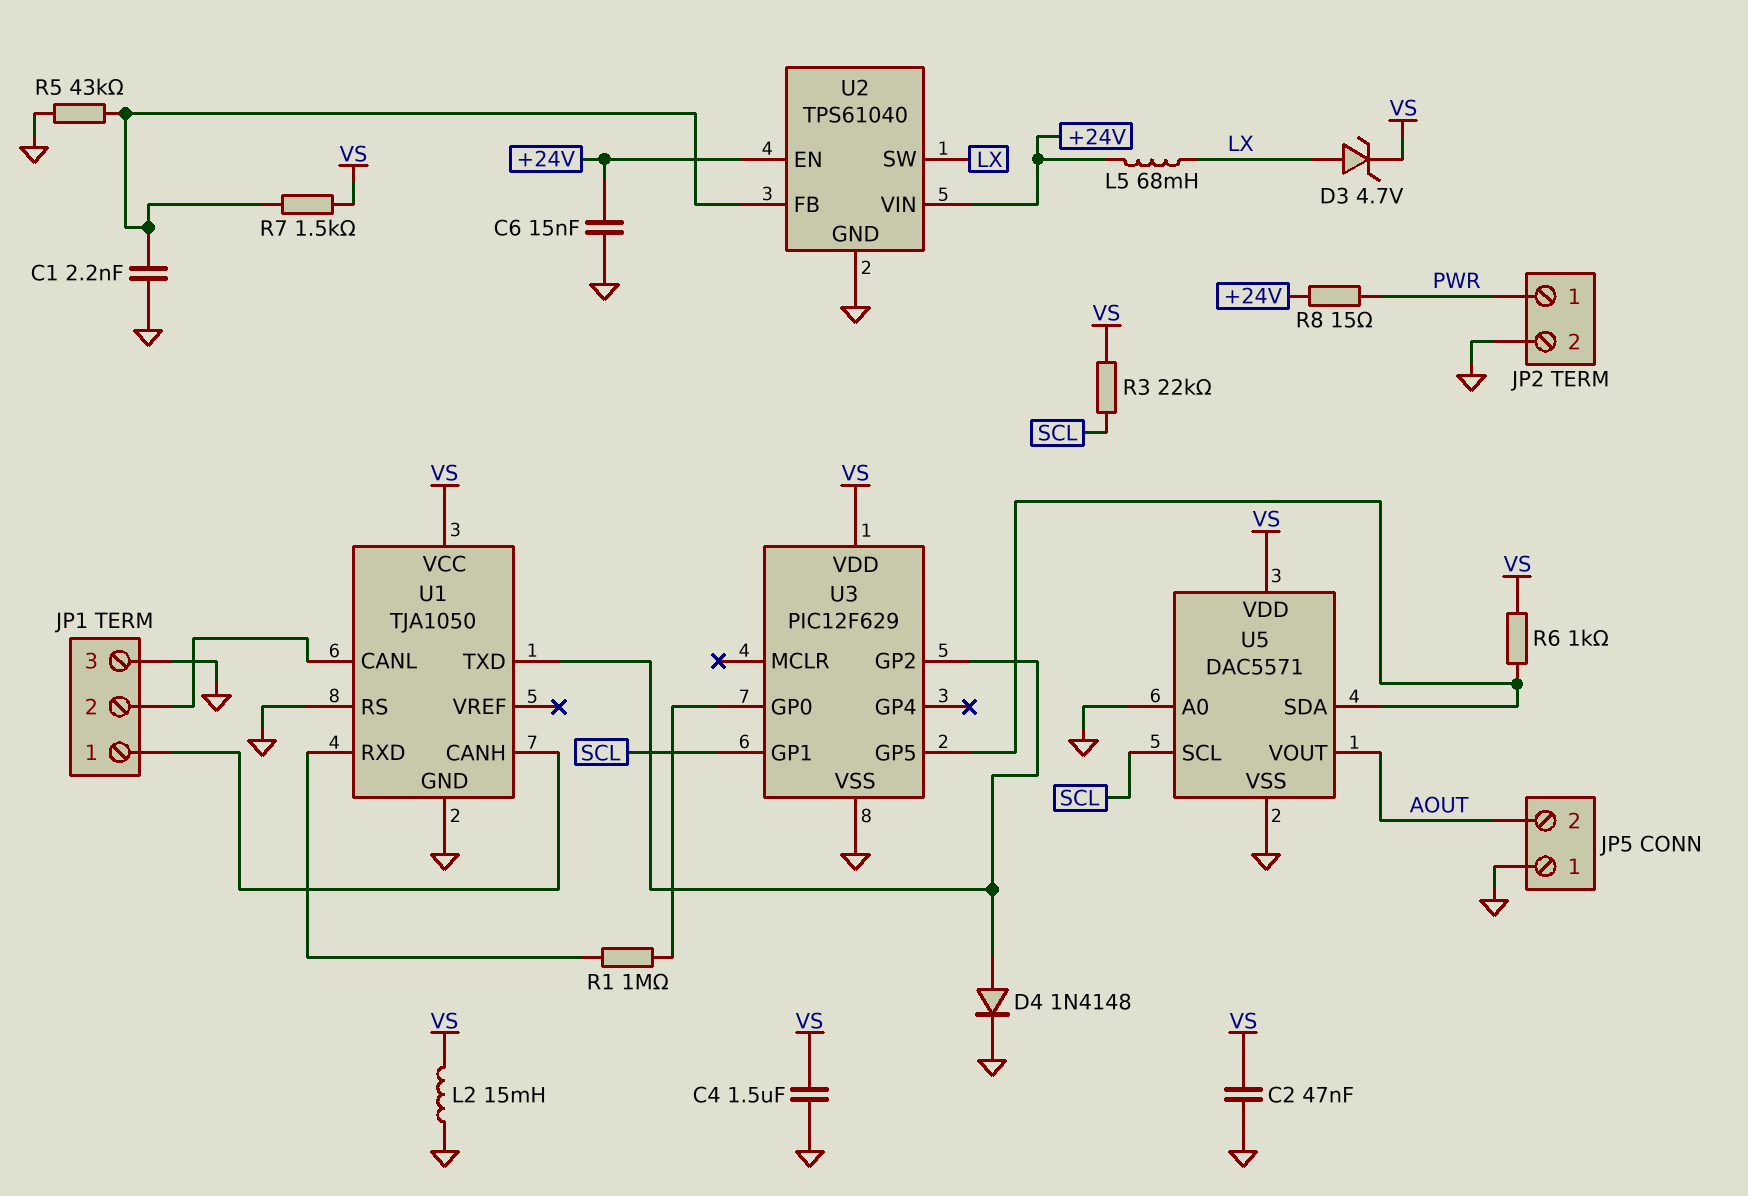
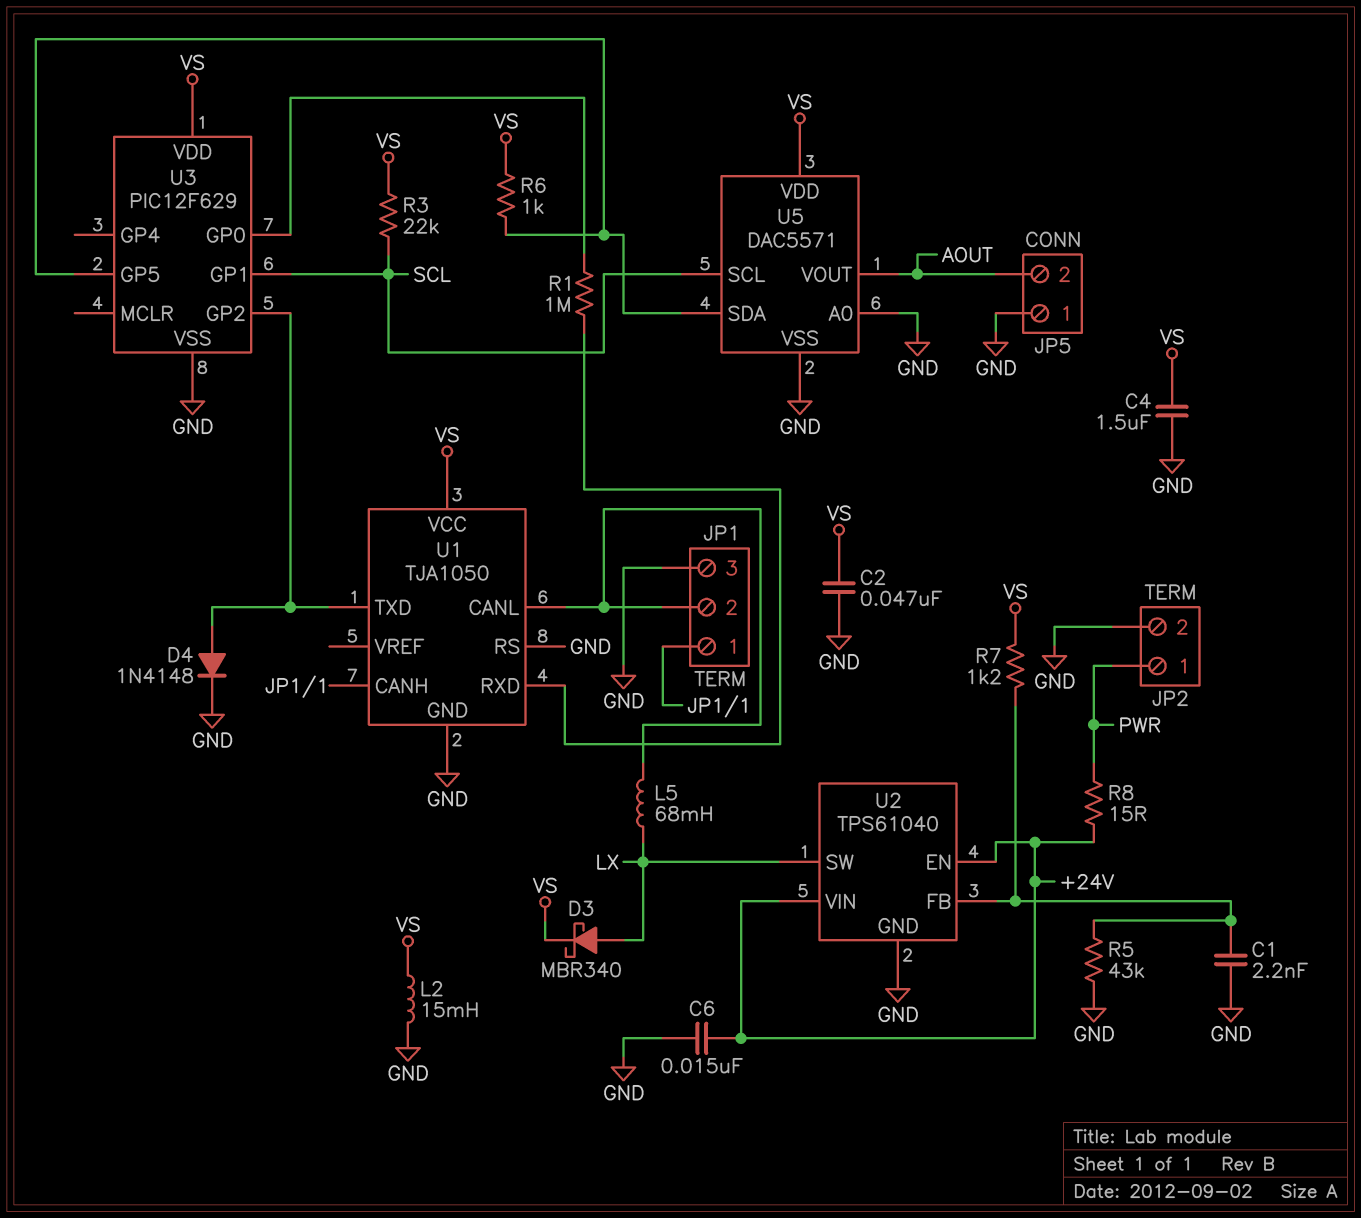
D3: zener 4.7V (A LX, K VS) -> schottky MBR340 (A LX, K VS)
L5: 68mH (+24V, LX) -> 68mH (JP1/2, LX)
R7: 1.5k (U2/FB, VS) -> 1.2k (U2/FB, VS)

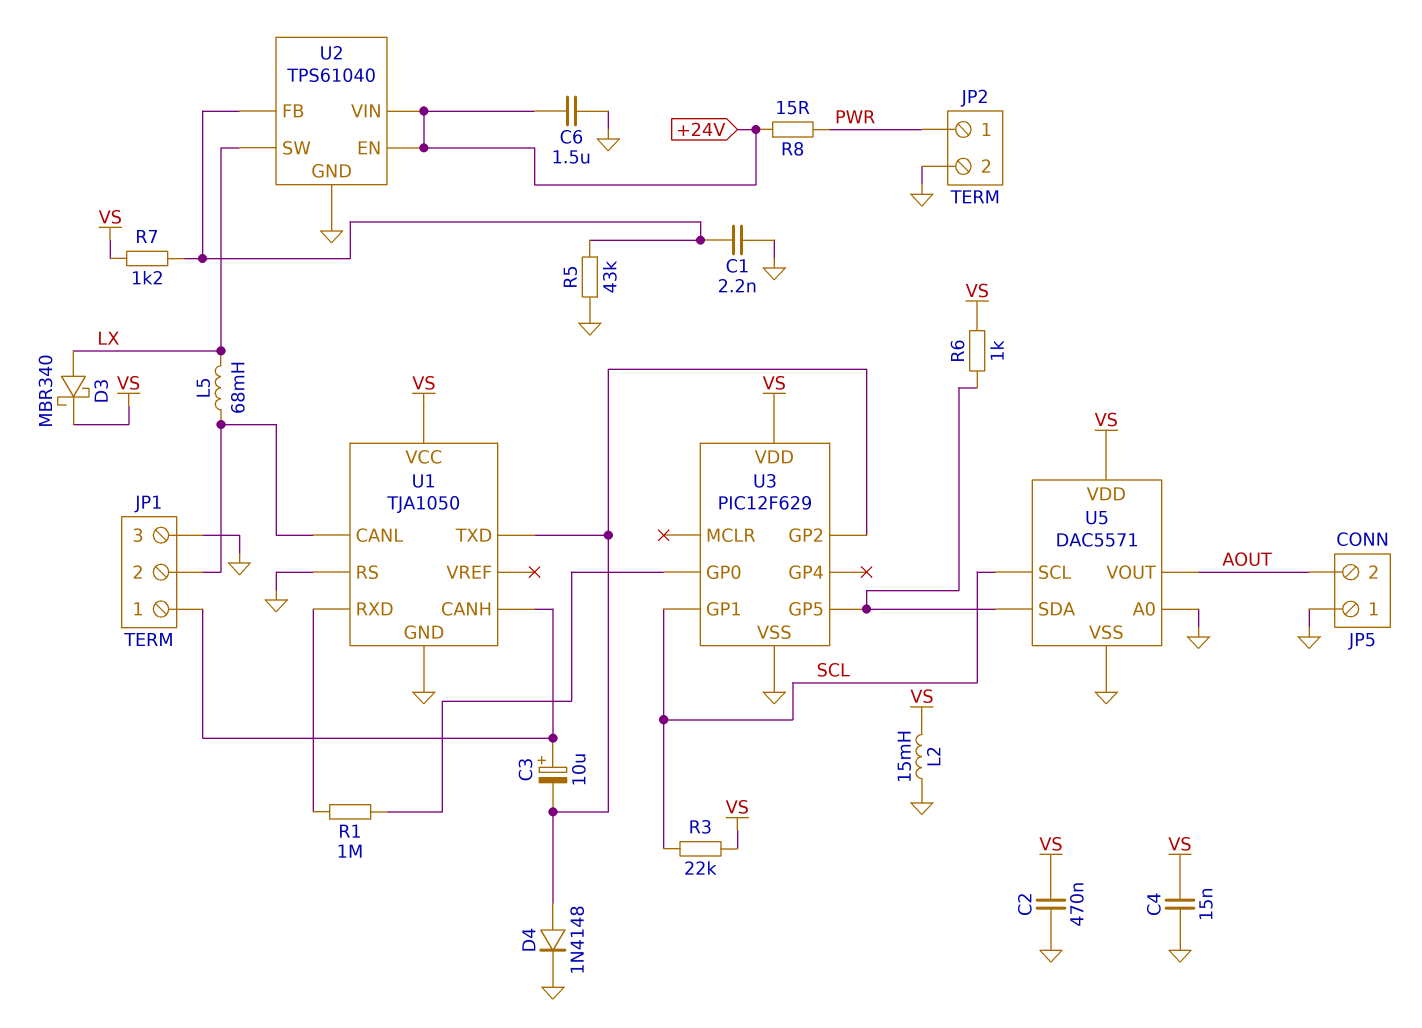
C2: 47nF (GND, VS) -> 470nF (GND, VS)
C3: none -> 10uF (plus JP1/1, minus U1/TXD)
C4: 1.5uF (GND, VS) -> 15nF (GND, VS)
C6: 15nF (+24V, GND) -> 1.5uF (+24V, GND)

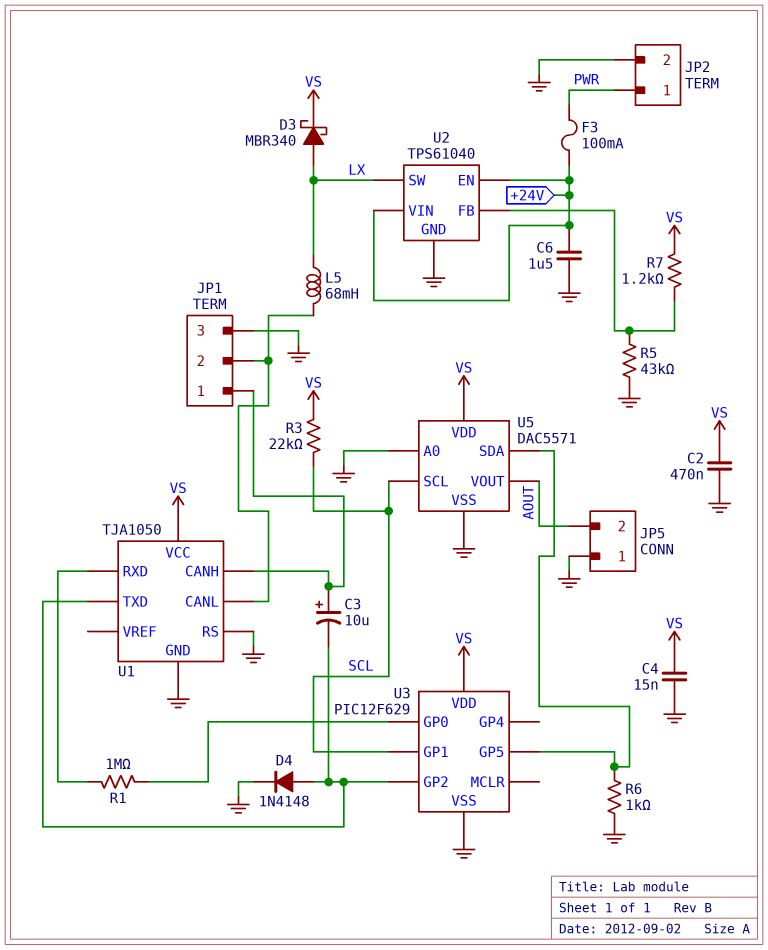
C1: 2.2nF (GND, U2/FB) -> none
F3: none -> 100mA (+24V, PWR)
L2: 15mH (GND, VS) -> none
R6: 1k (U3/GP5, VS) -> 1k (GND, U3/GP5)
R8: 15 (+24V, PWR) -> none

